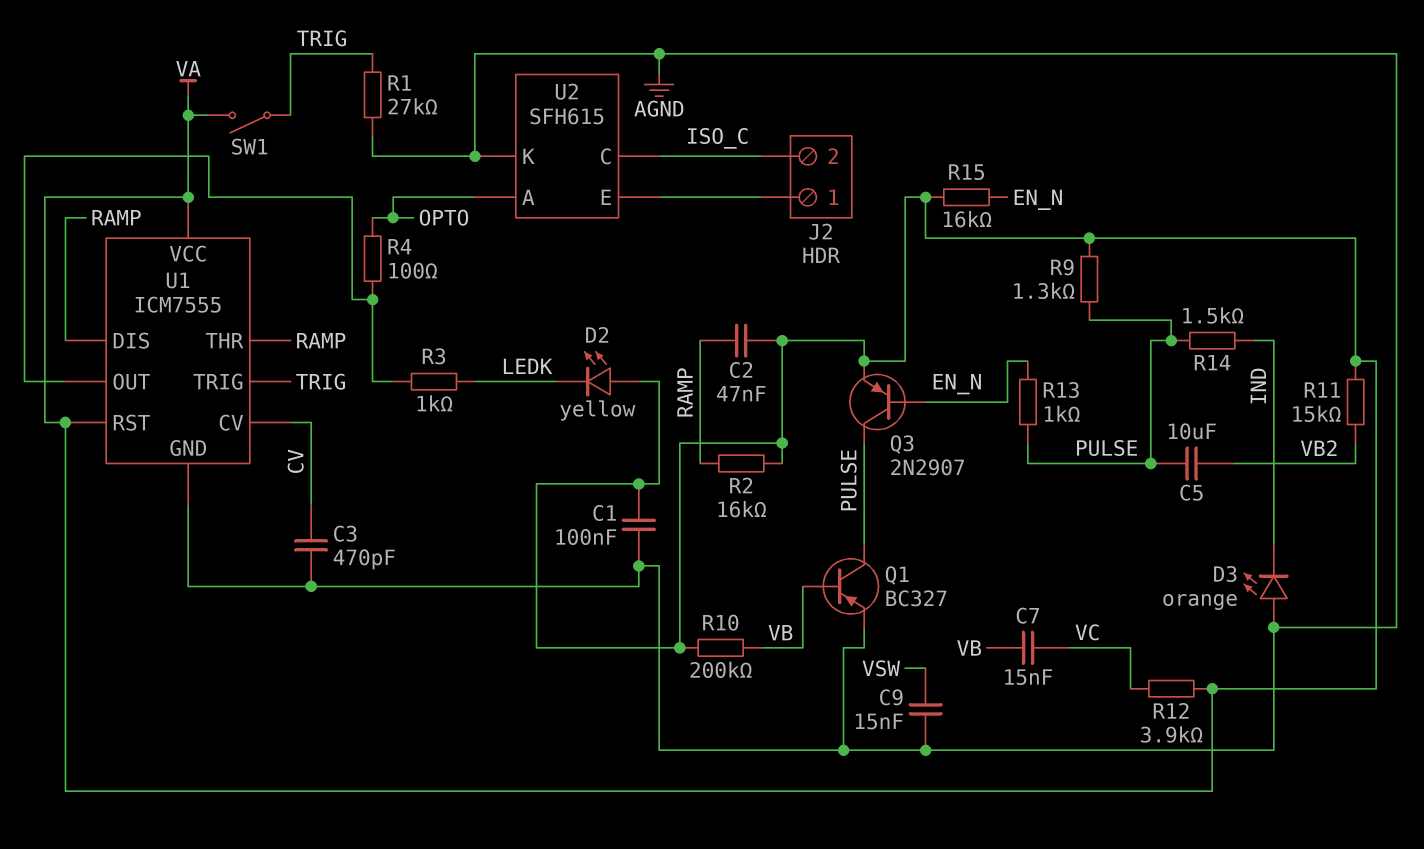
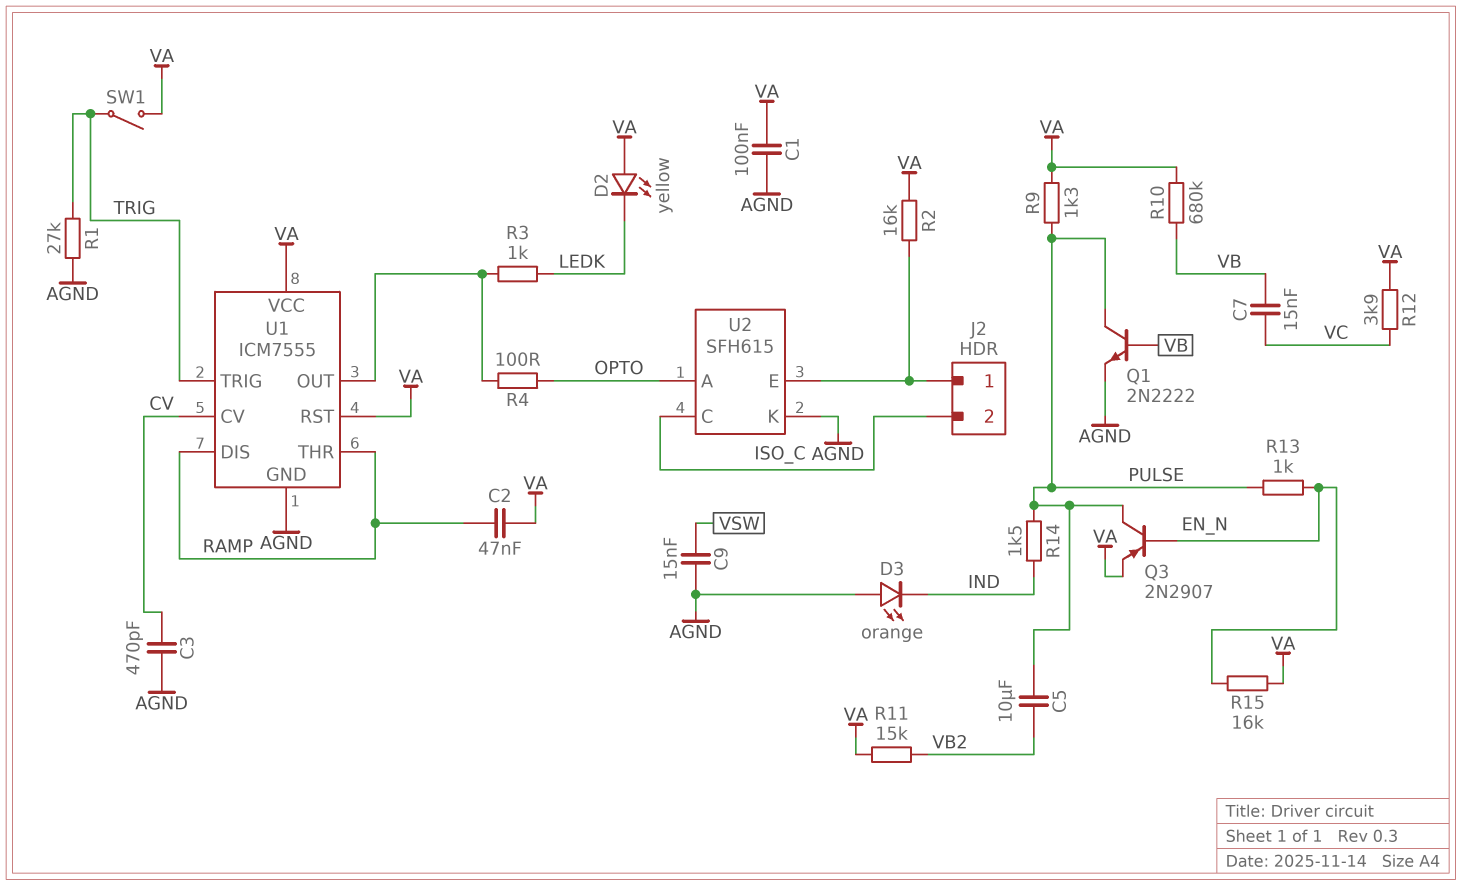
Q1: PNP BC327 (B VB, C PULSE, E AGND) -> NPN 2N2222 (B VB, C PULSE, E AGND)
R2: 16k (RAMP, VA) -> 16k (J2/1, VA)
R10: 200k (VA, VB) -> 680k (VA, VB)

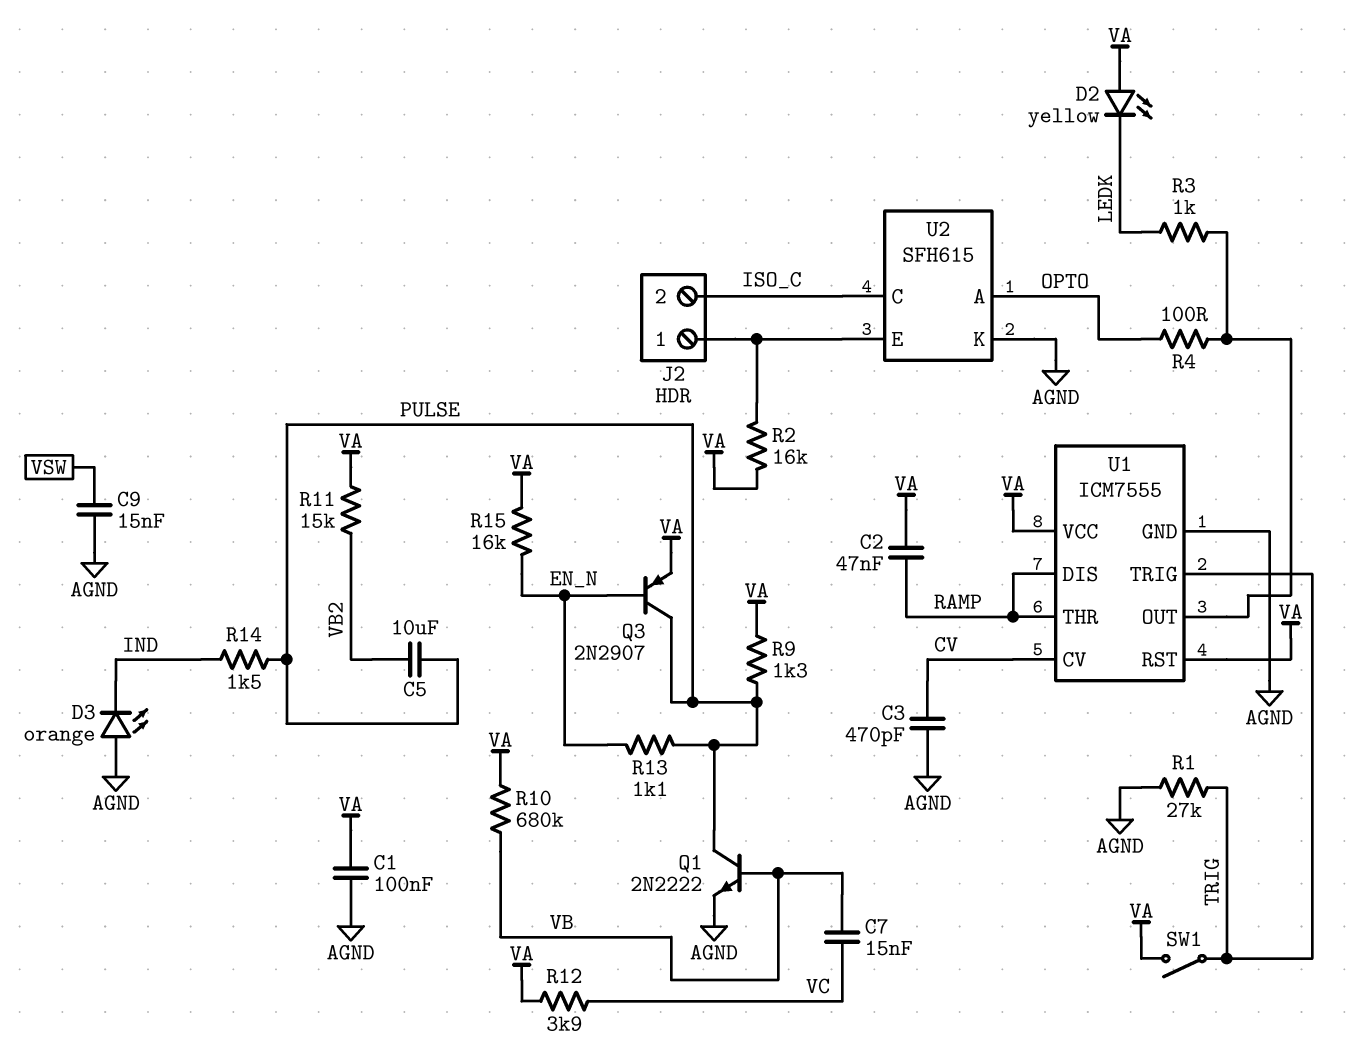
R13: 1k (EN_N, PULSE) -> 1.1k (EN_N, PULSE)

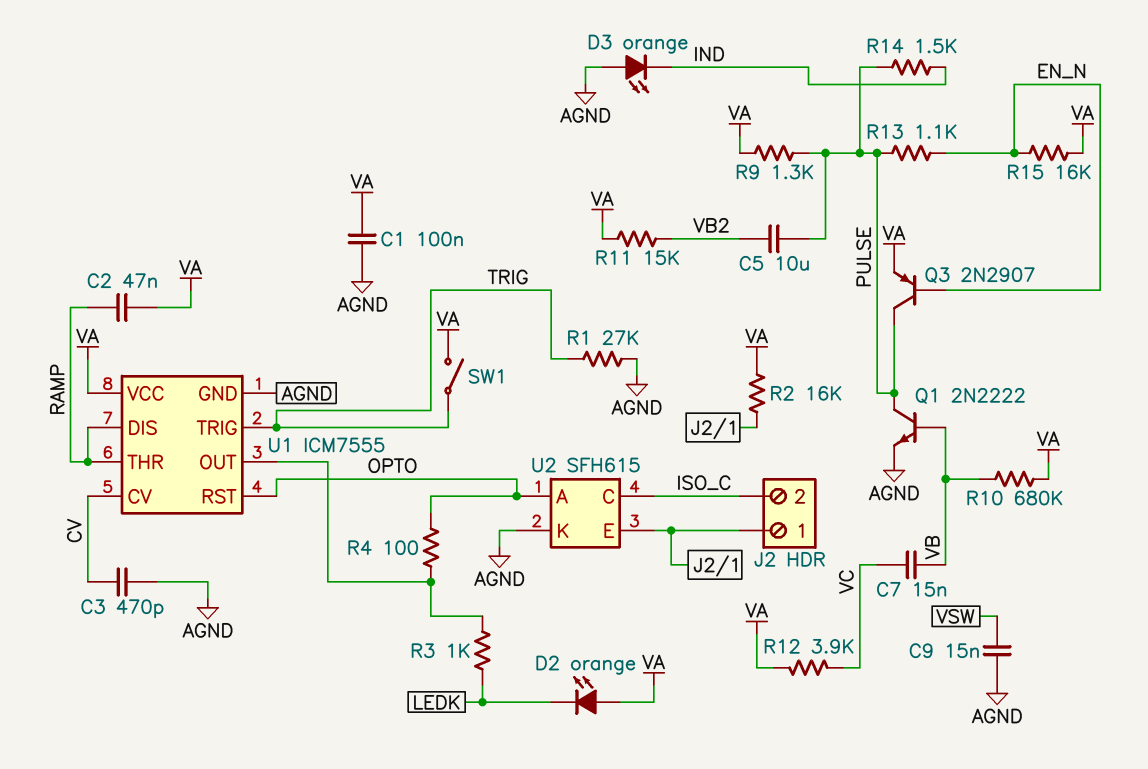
D2: LED yellow (A VA, K LEDK) -> LED orange (A VA, K LEDK)
U1 pin RST: VA -> OPTO

